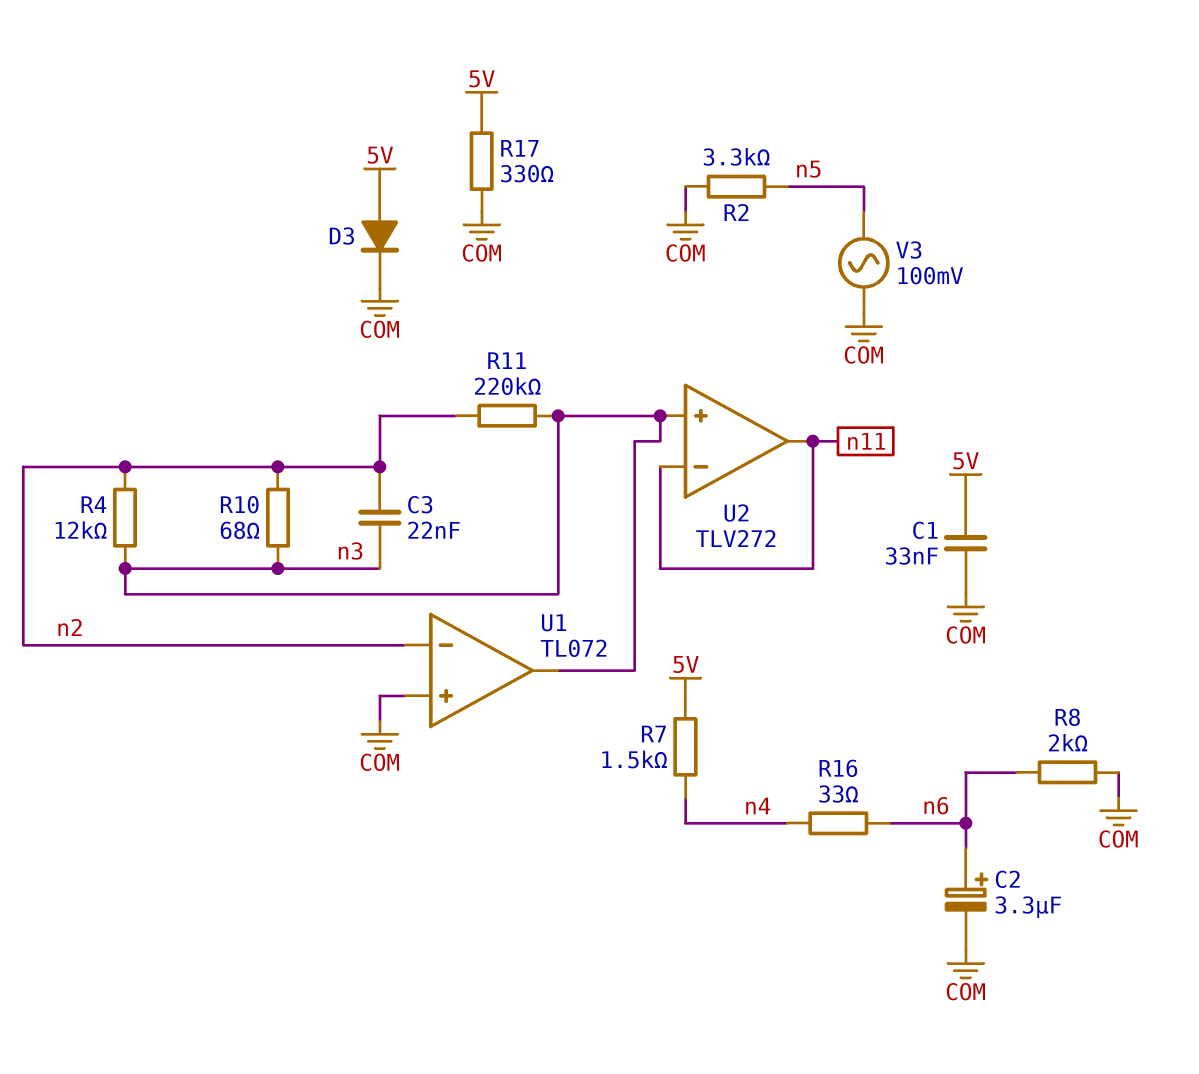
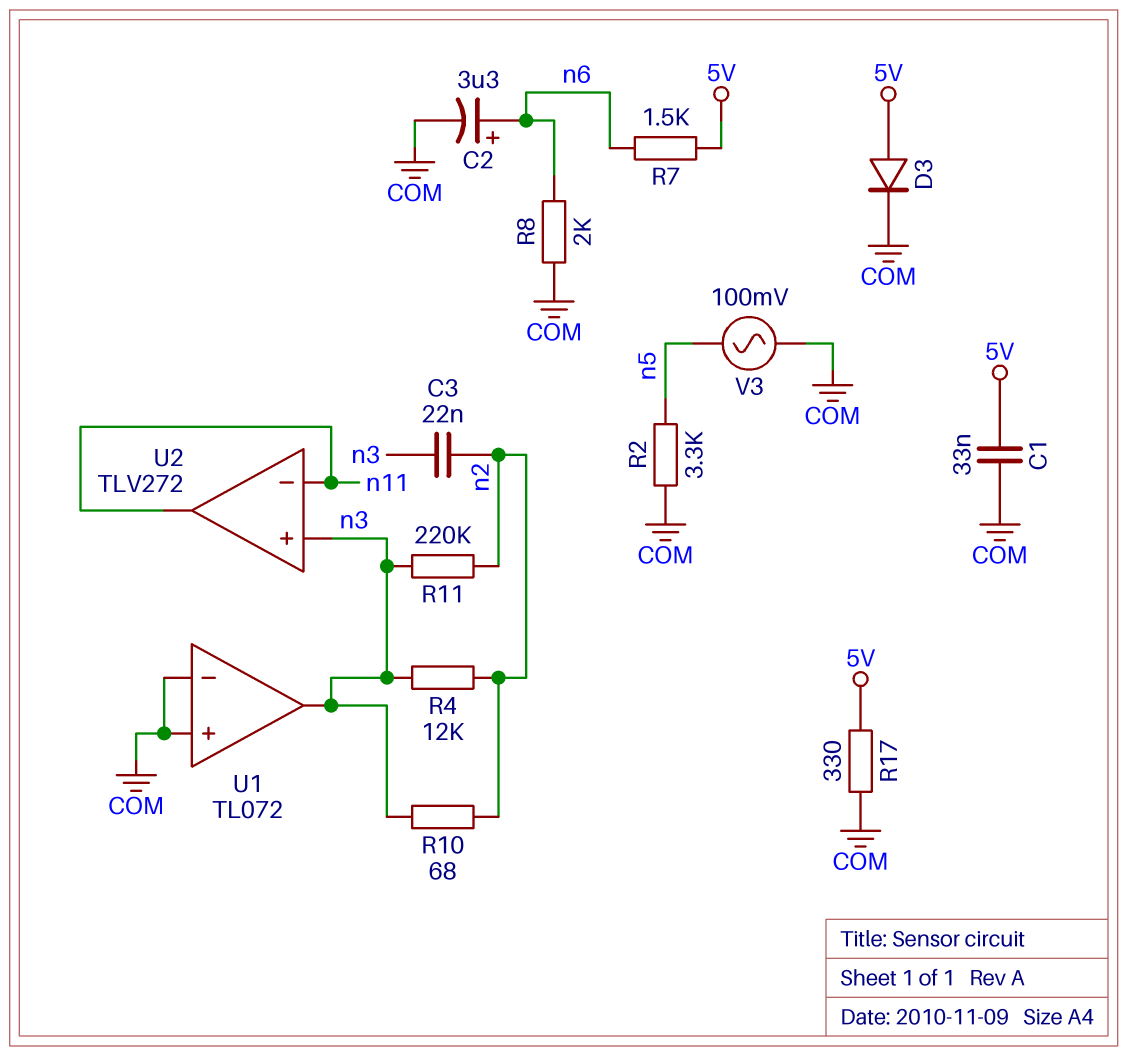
R7: 1.5k (5V, n4) -> 1.5k (5V, n6)
R16: 33 (n4, n6) -> none
U1 pin in-: n2 -> COM

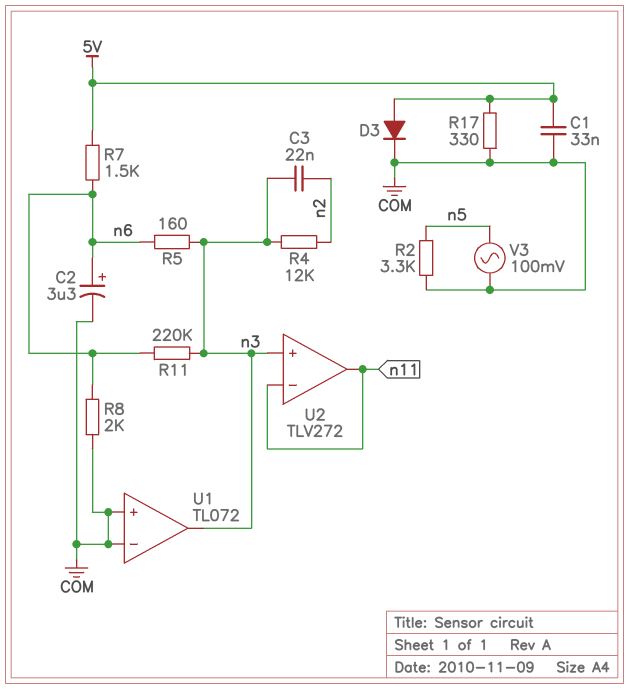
R5: none -> 160 (n3, n6)
R10: 68 (n2, n3) -> none
R11: 220k (n2, n3) -> 220k (n3, n6)

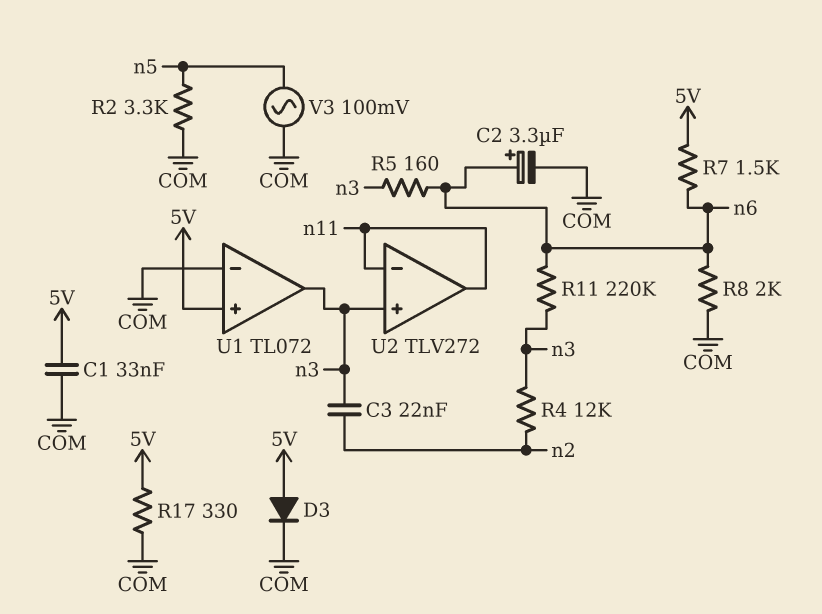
U1 pin in+: COM -> 5V

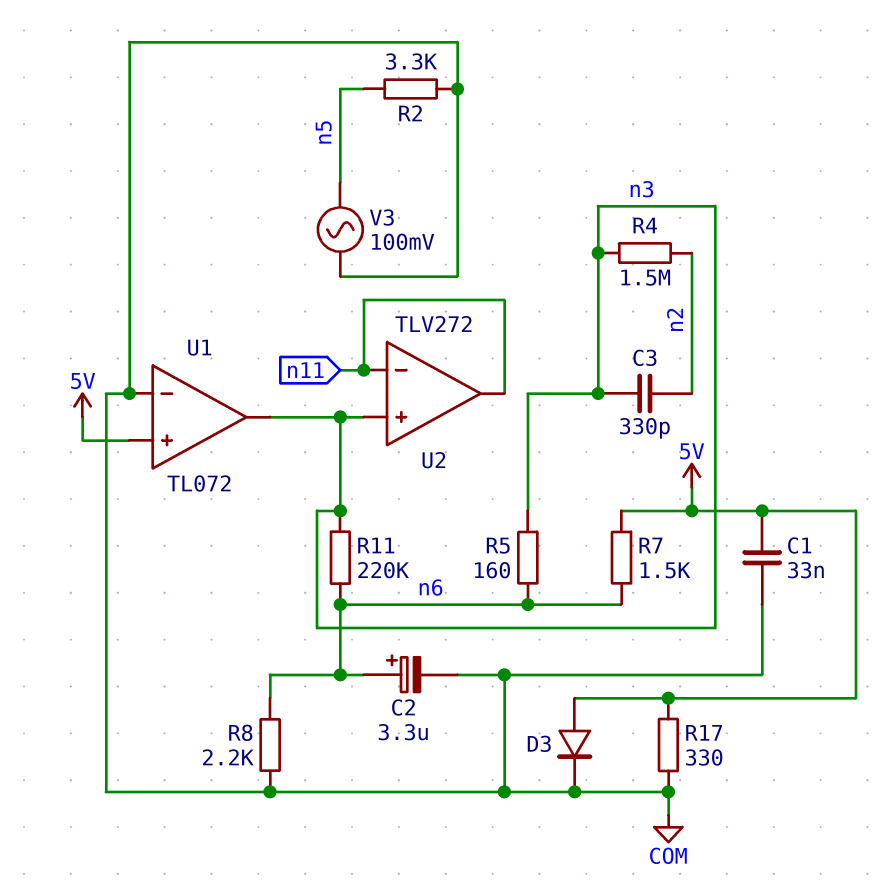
C3: 22nF (n2, n3) -> 330pF (n2, n3)
R4: 12k (n2, n3) -> 1.5M (n2, n3)
R8: 2k (COM, n6) -> 2.2k (COM, n6)

